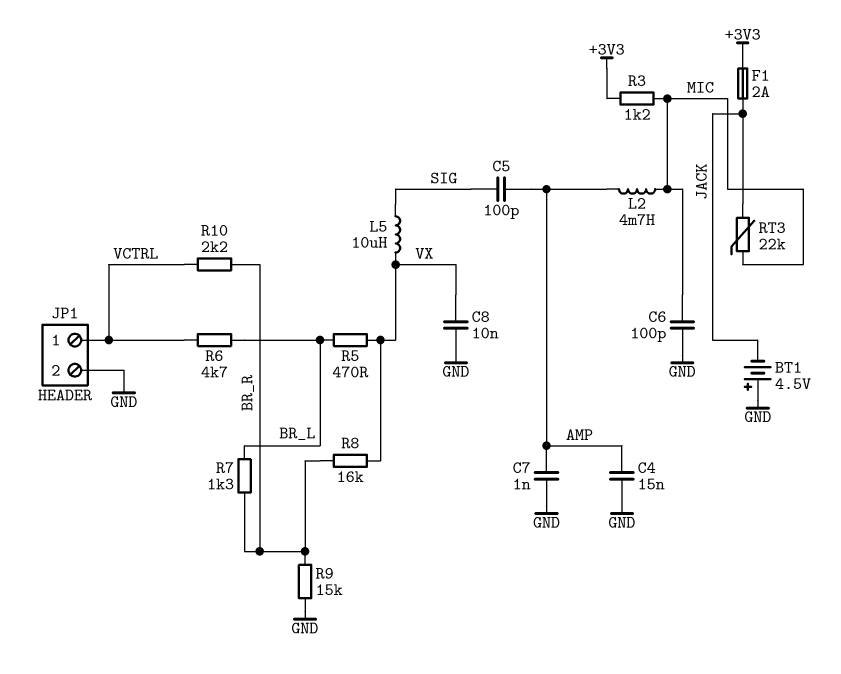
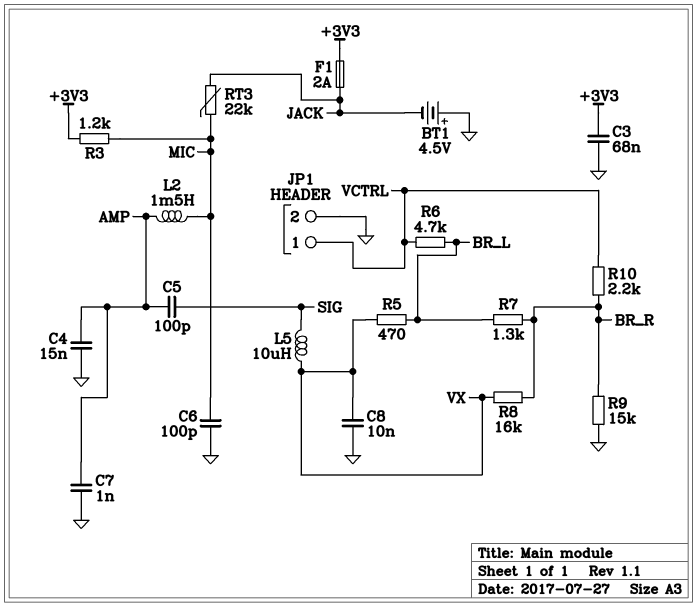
C3: none -> 68nF (+3V3, GND)
L2: 4.7mH (AMP, MIC) -> 1.5mH (AMP, MIC)

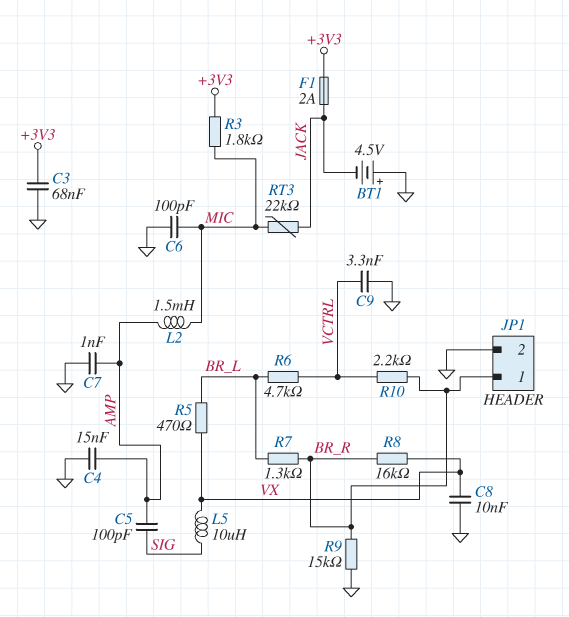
C9: none -> 3.3nF (GND, VCTRL)
JP1 pin 1: VCTRL -> BR_R
R3: 1.2k (+3V3, MIC) -> 1.8k (+3V3, MIC)

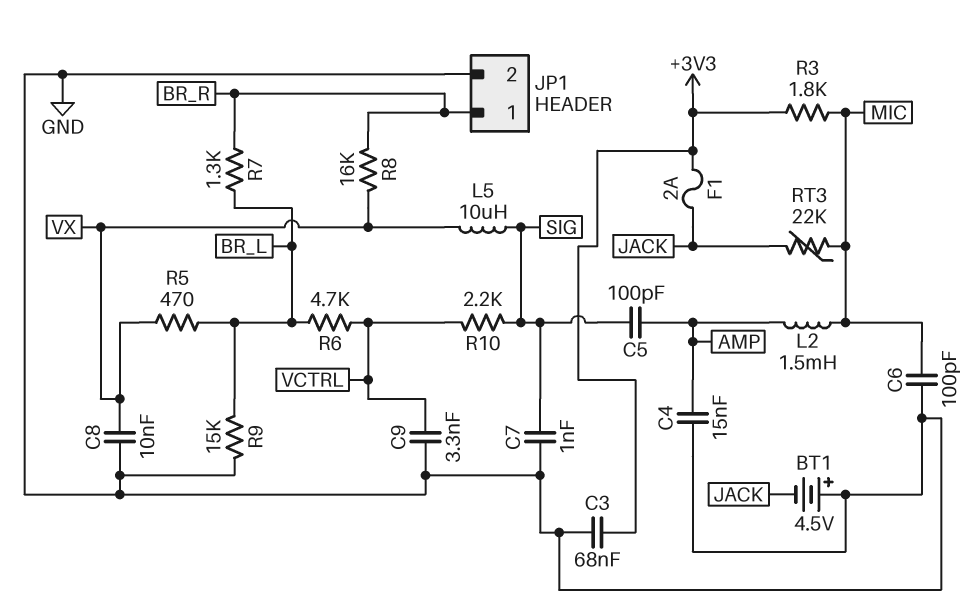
C7: 1nF (AMP, GND) -> 1nF (GND, SIG)
R9: 15k (BR_R, GND) -> 15k (BR_L, GND)
R10: 2.2k (BR_R, VCTRL) -> 2.2k (SIG, VCTRL)

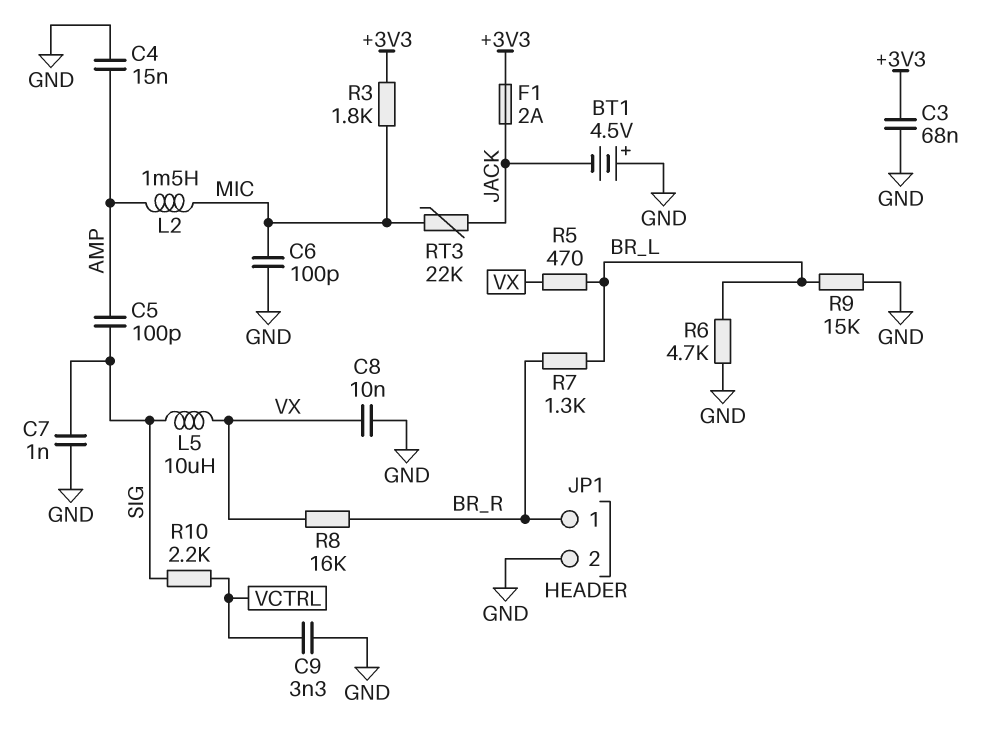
R6: 4.7k (BR_L, VCTRL) -> 4.7k (BR_L, GND)

